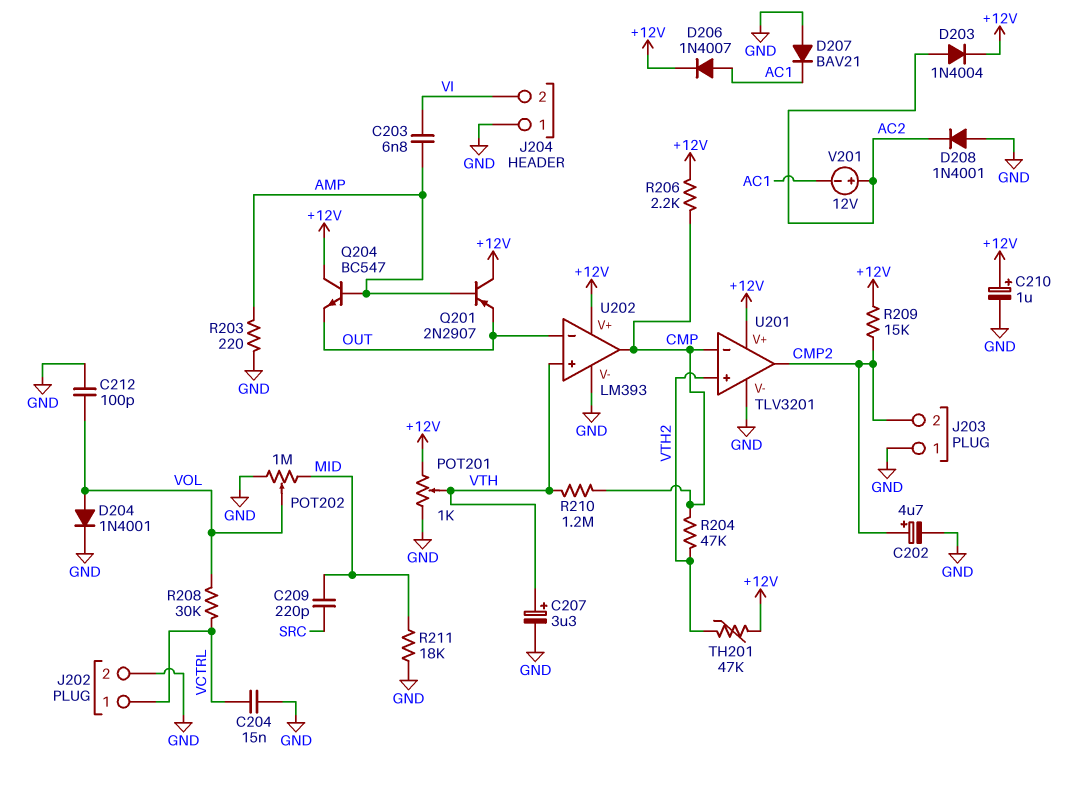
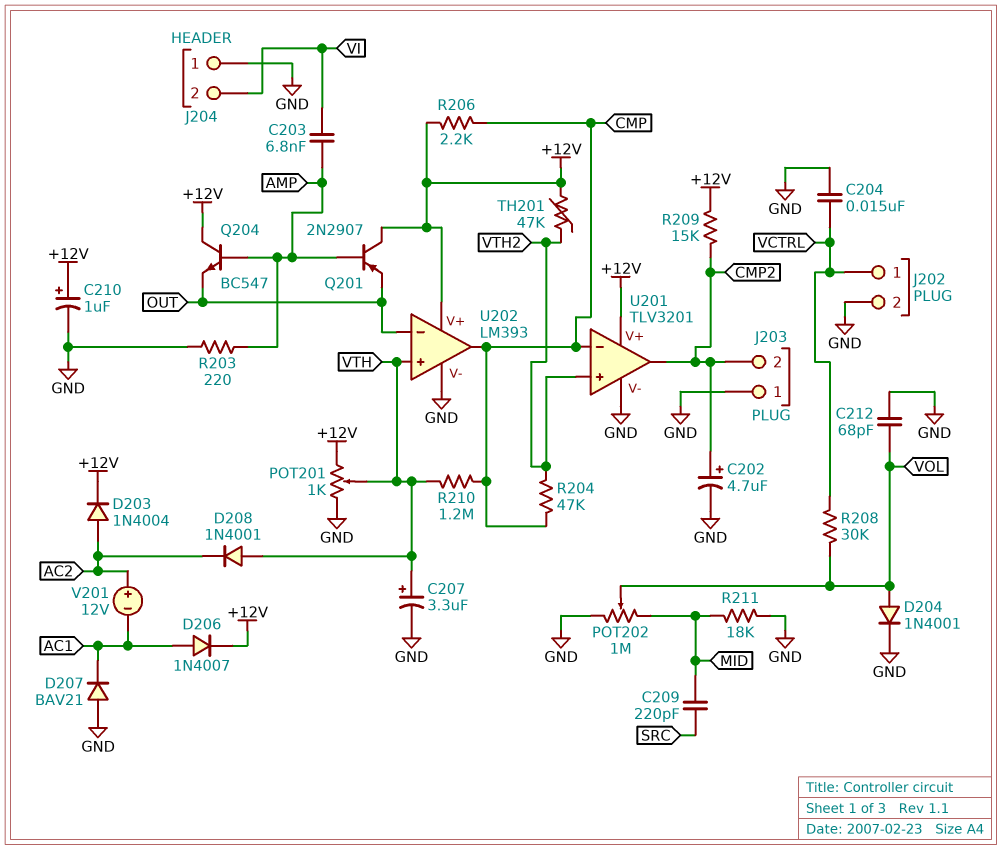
C212: 100pF (GND, VOL) -> 68pF (GND, VOL)
D208: diode 1N4001 (A GND, K AC2) -> diode 1N4001 (A VTH, K AC2)

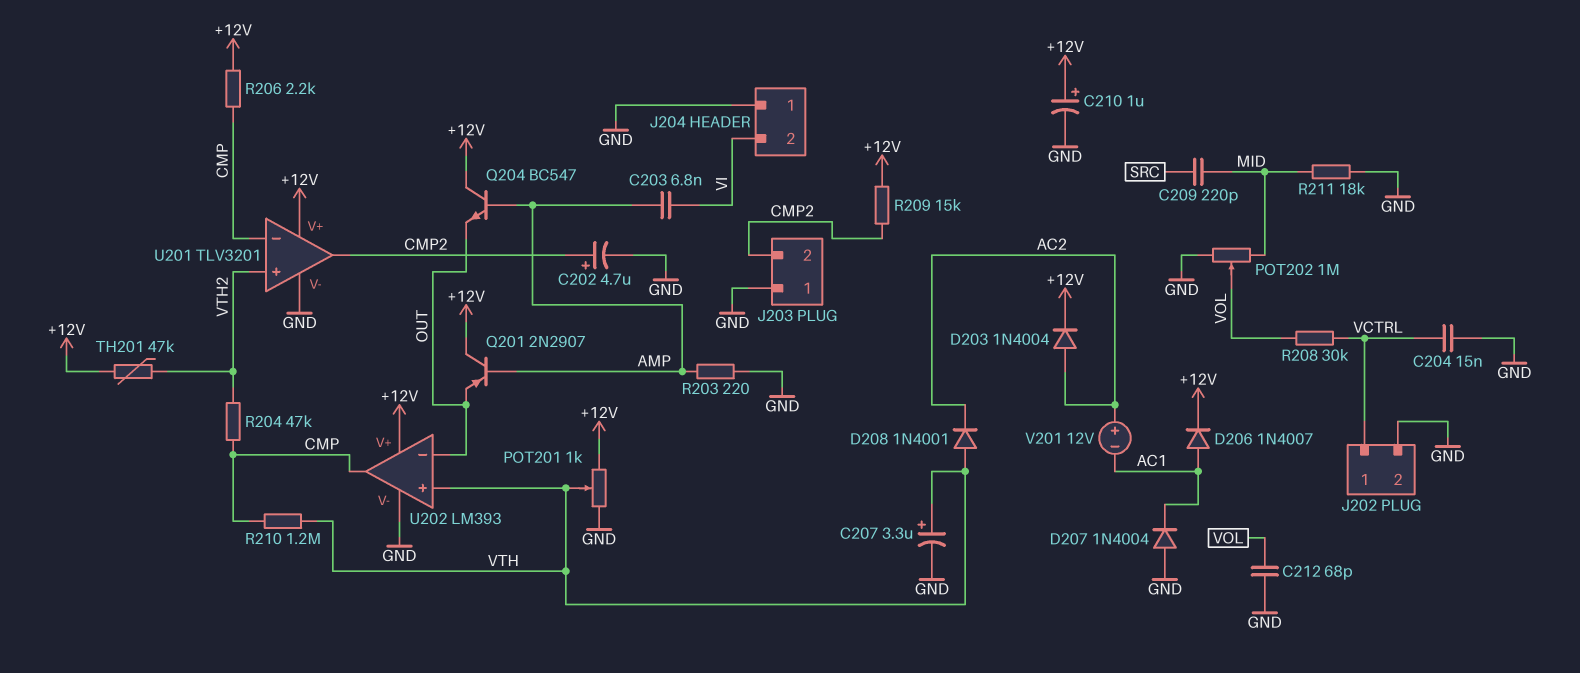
D204: diode 1N4001 (A VOL, K GND) -> none
D207: diode BAV21 (A GND, K AC1) -> diode 1N4004 (A GND, K AC1)

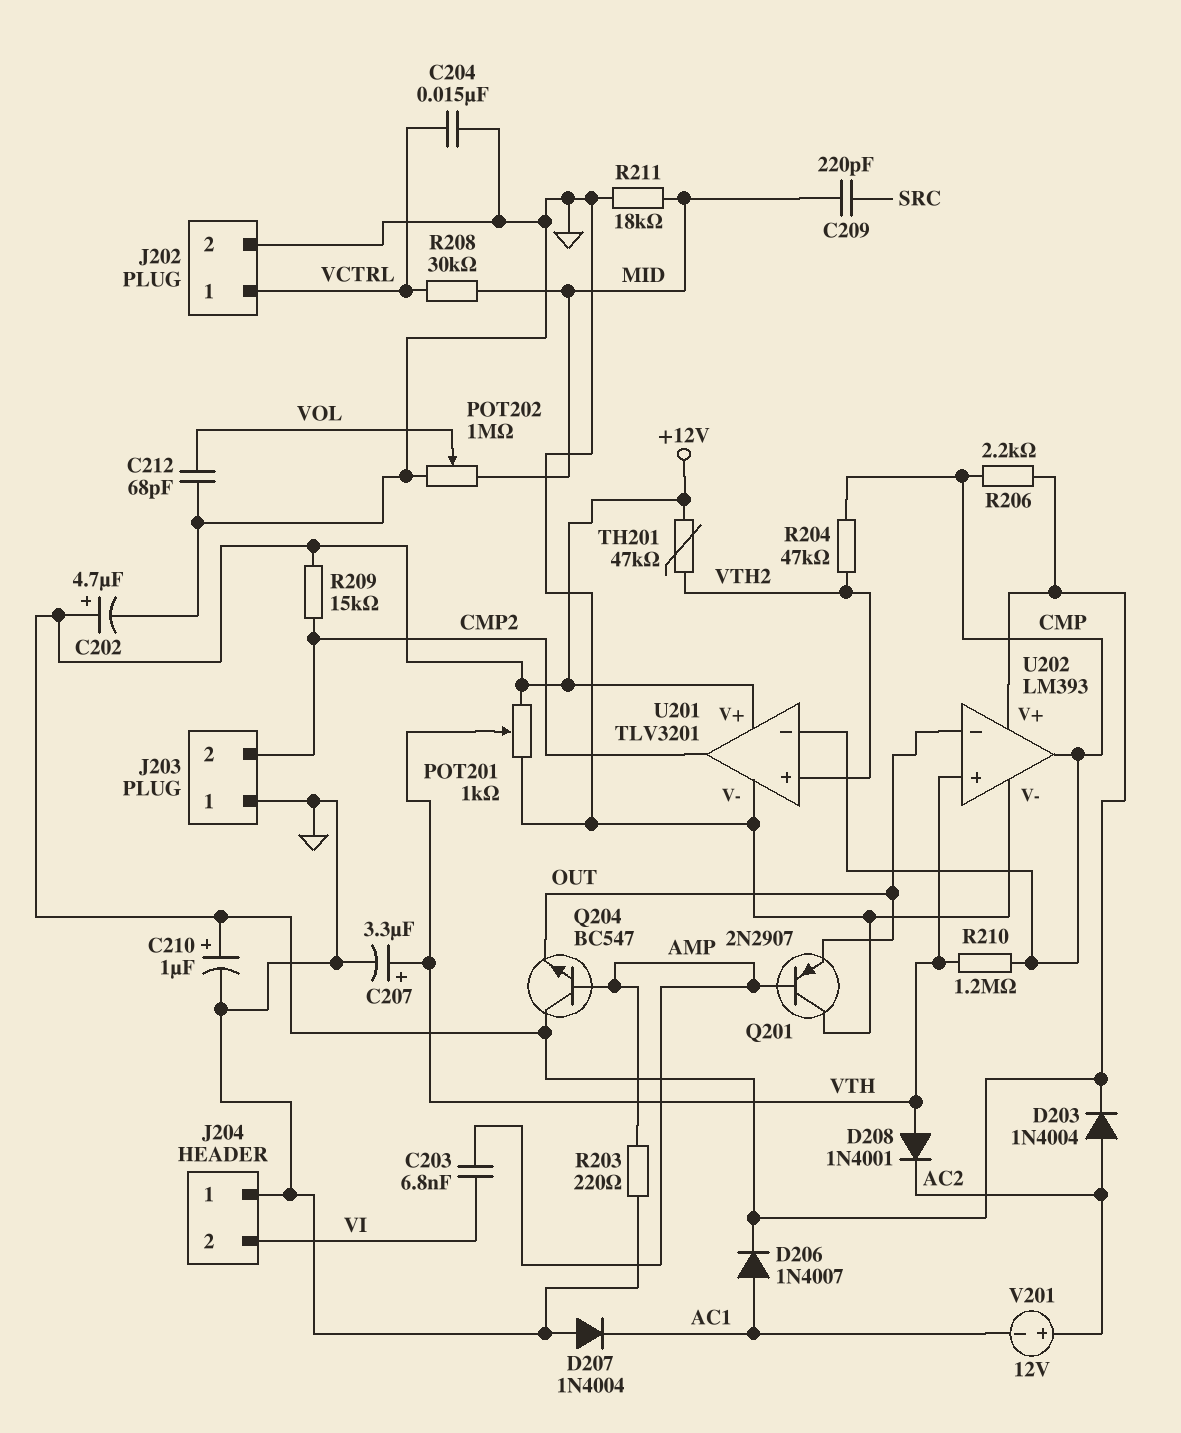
C202: 4.7uF (plus CMP2, minus GND) -> 4.7uF (plus +12V, minus GND)
Q201: PNP 2N2907 (B AMP, C +12V, E OUT) -> PNP 2N2907 (B AMP, C GND, E OUT)
R208: 30k (VCTRL, VOL) -> 30k (MID, VCTRL)

